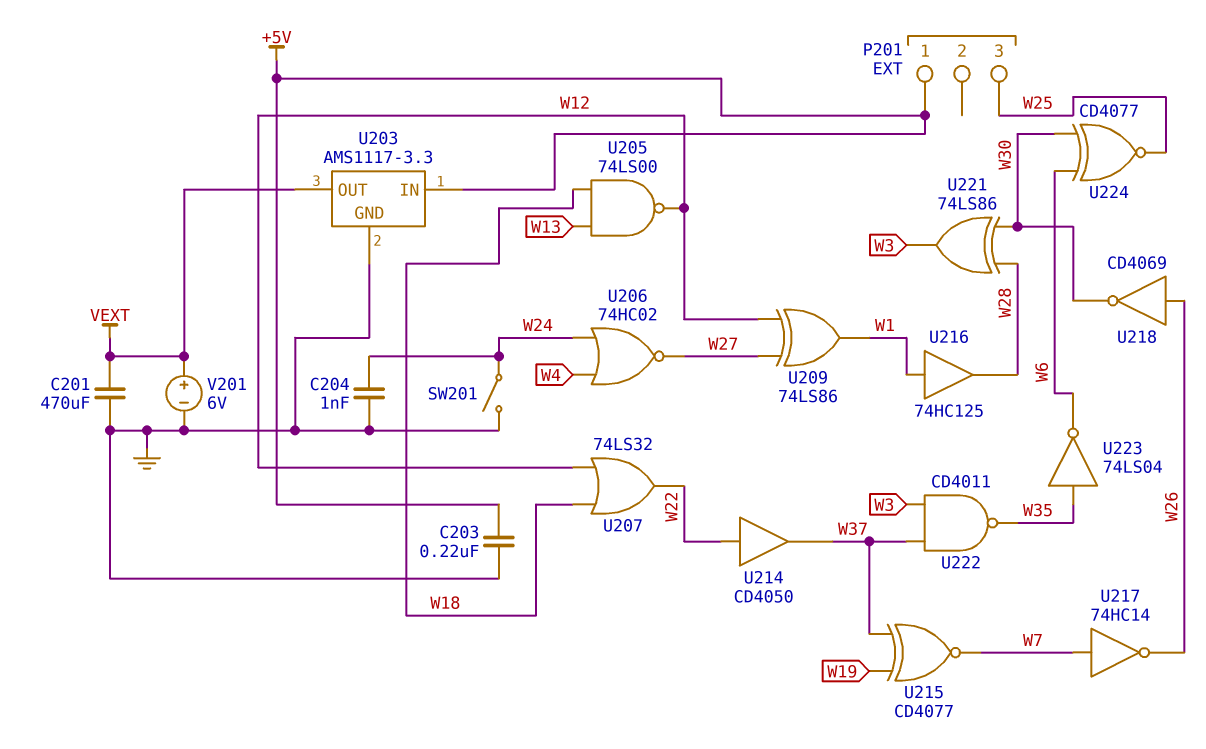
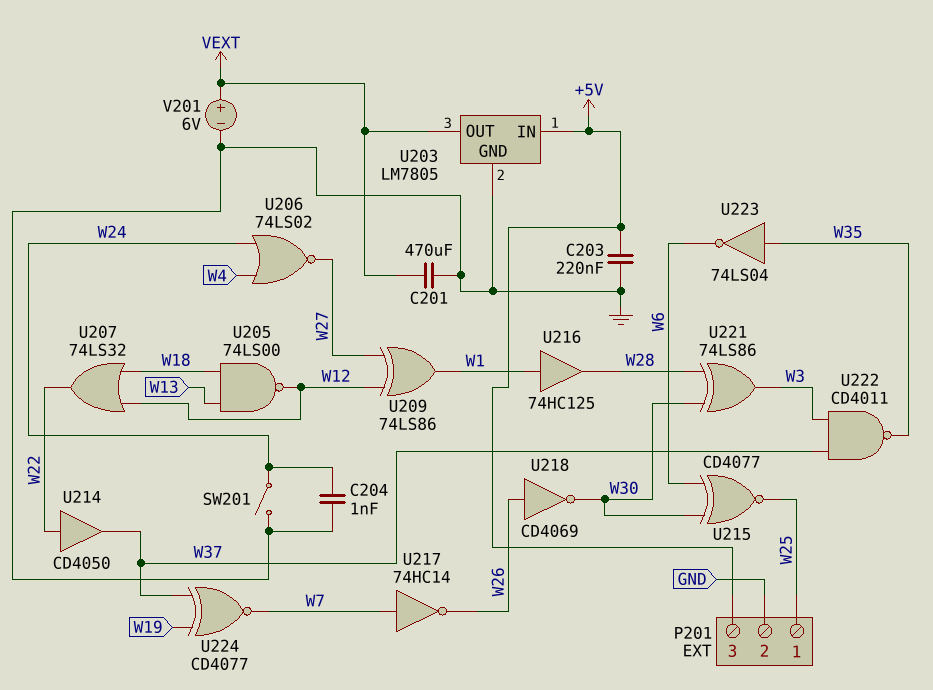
P201 pin 1: +5V -> W25
P201 pin 2: none -> GND
P201 pin 3: W25 -> +5V
U203: AMS1117-3.3 -> LM7805
U206: NOR 74HC02 (in W4, in W24, out W27) -> NOR 74LS02 (in W4, in W24, out W27)
U215: XNOR CD4077 (in W19, in W37, out W7) -> XNOR CD4077 (in W6, in W30, out W25)
U224: XNOR CD4077 (in W6, in W30, out W25) -> XNOR CD4077 (in W19, in W37, out W7)

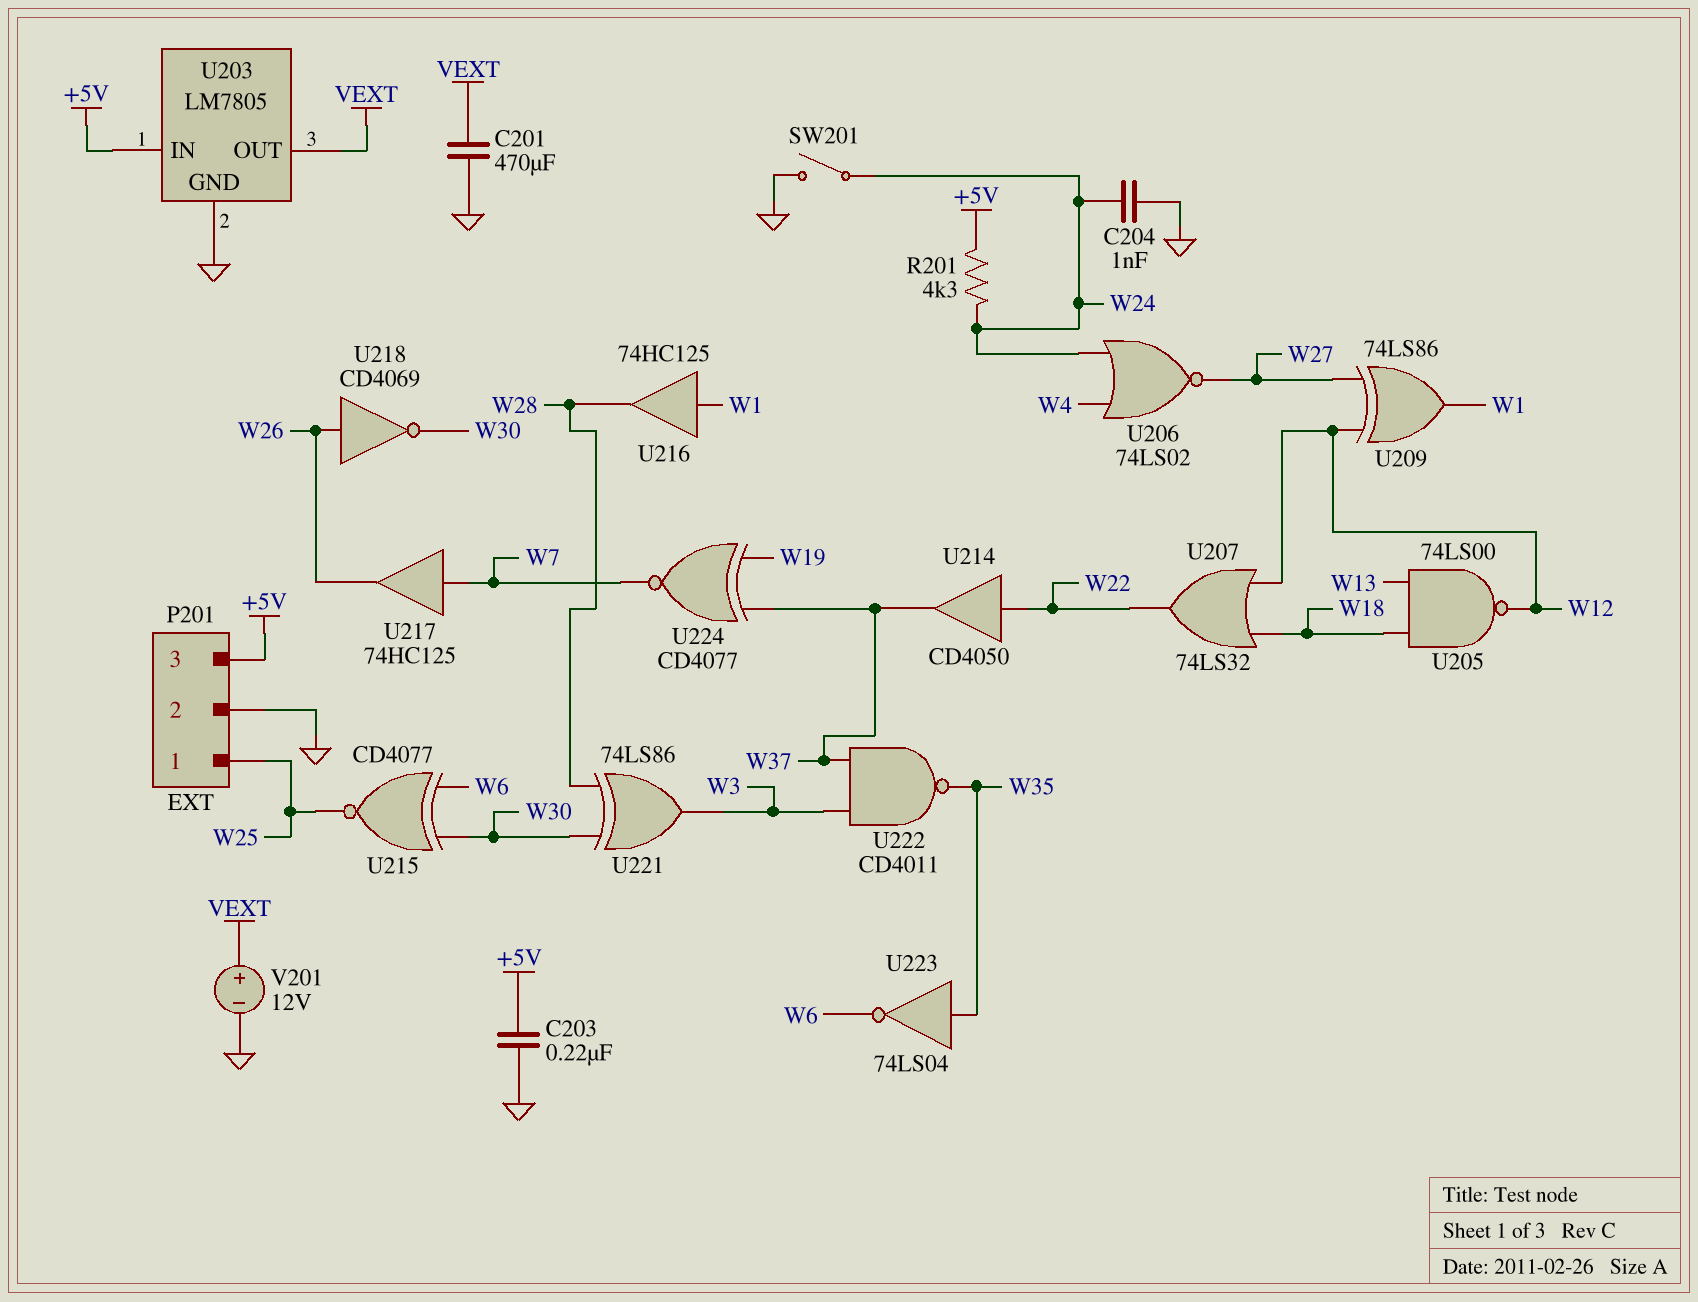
R201: none -> 4.3k (+5V, W24)
U217: NOT 74HC14 (in W7, out W26) -> buffer 74HC125 (in W7, out W26)
V201: 6V (plus VEXT, minus GND) -> 12V (plus VEXT, minus GND)

